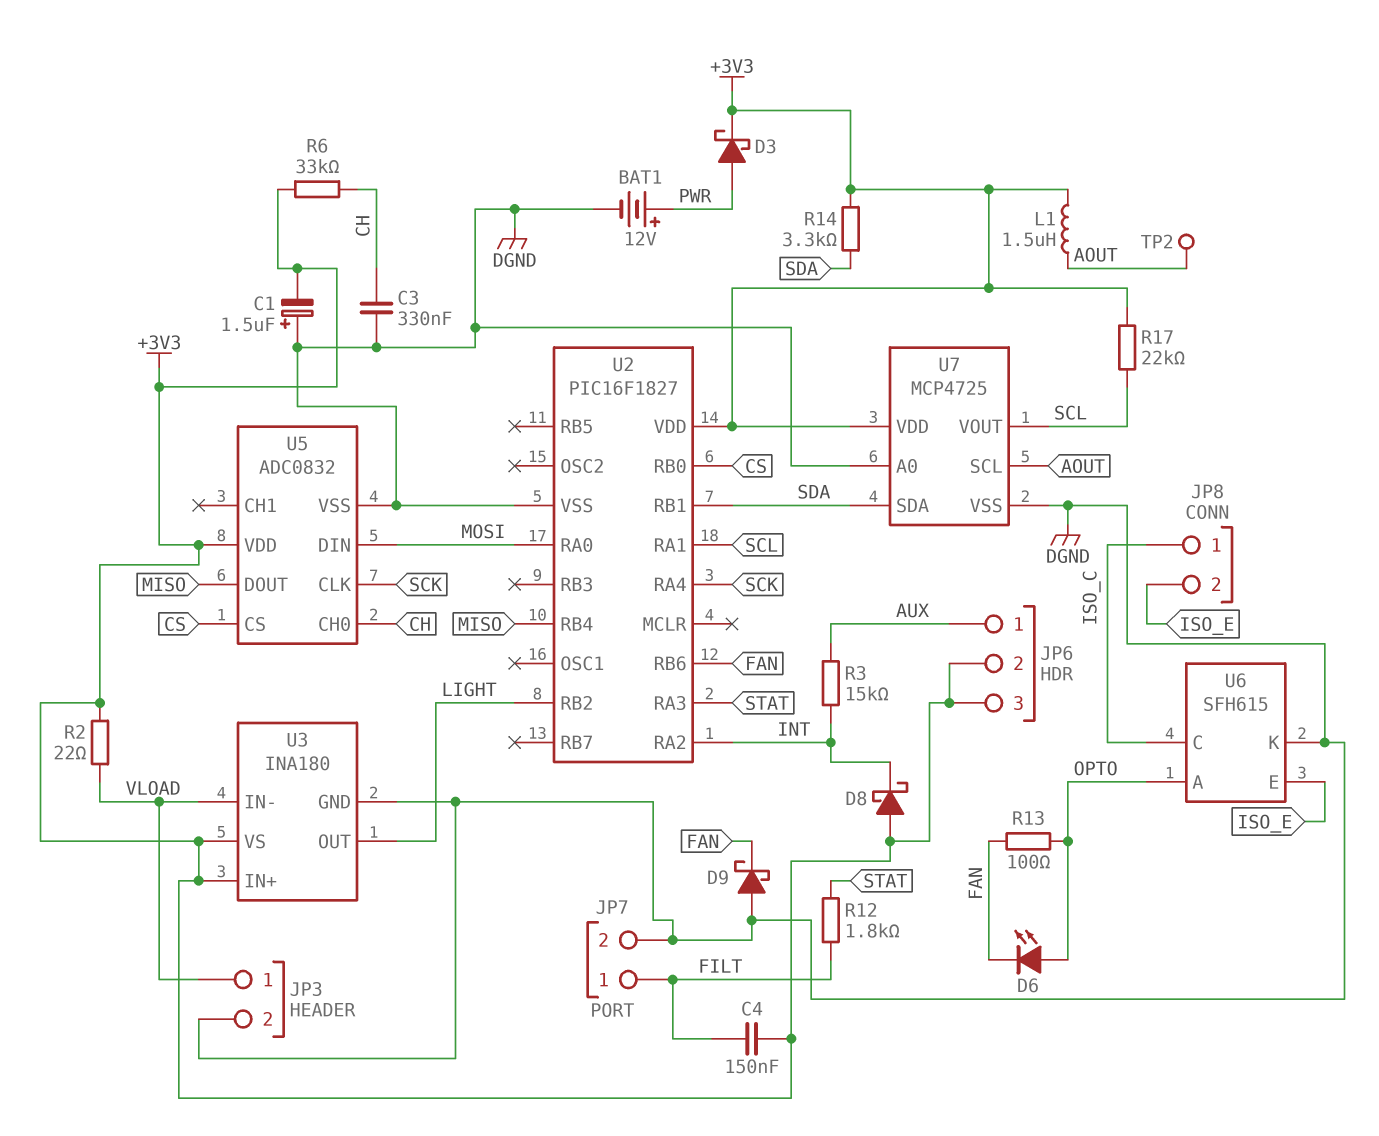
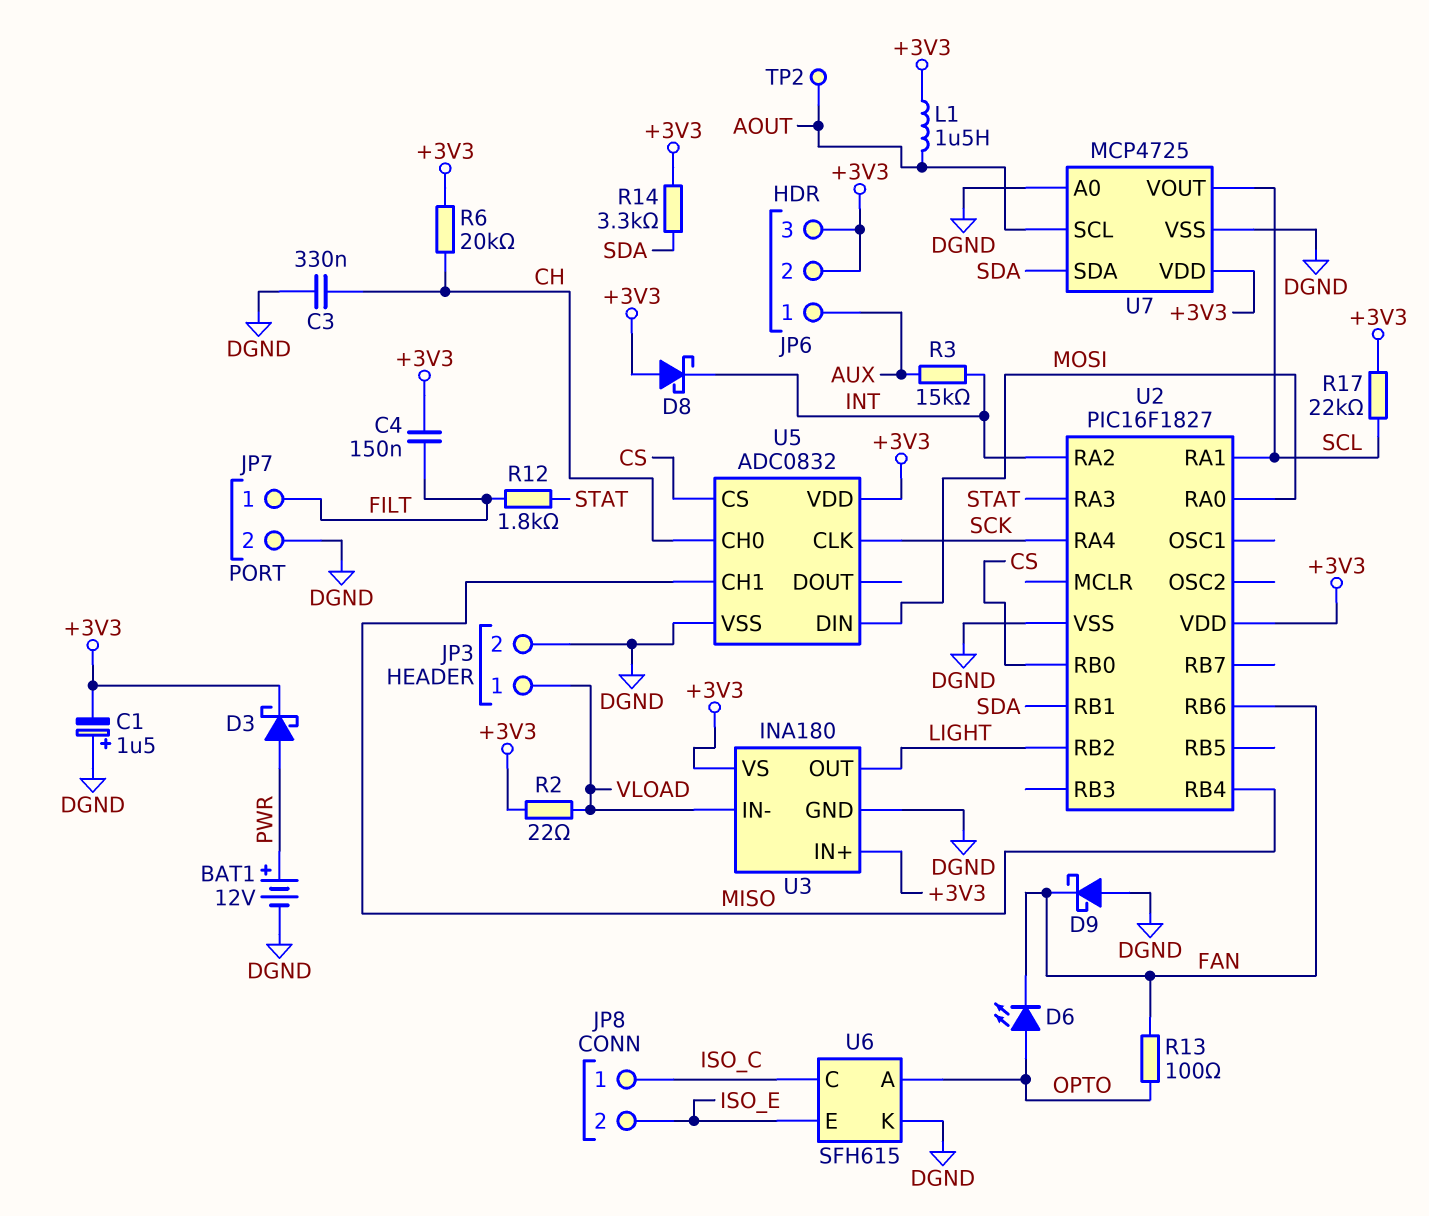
R6: 33k (+3V3, CH) -> 20k (+3V3, CH)
U5 pin CH1: none -> MISO
U5 pin DOUT: MISO -> none

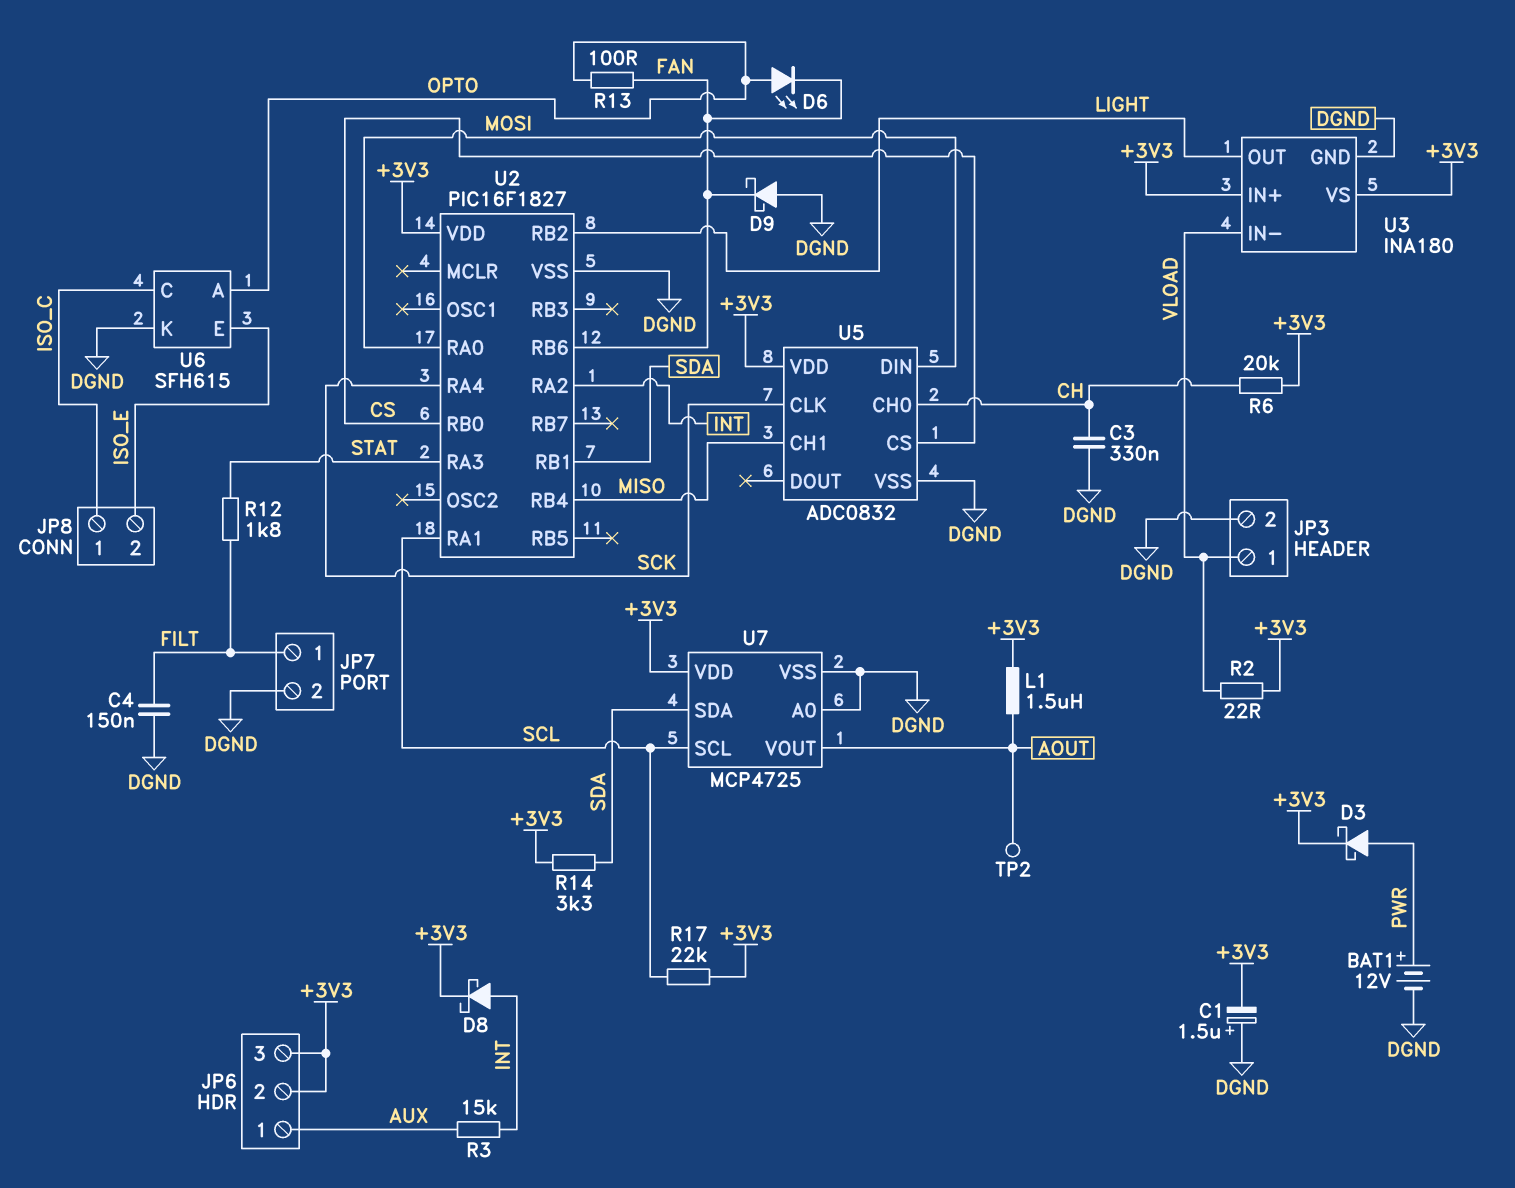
C4: 150nF (+3V3, FILT) -> 150nF (DGND, FILT)
D8: schottky (A +3V3, K INT) -> schottky (A INT, K +3V3)
U7 pin SCL: AOUT -> SCL
U7 pin VOUT: SCL -> AOUT

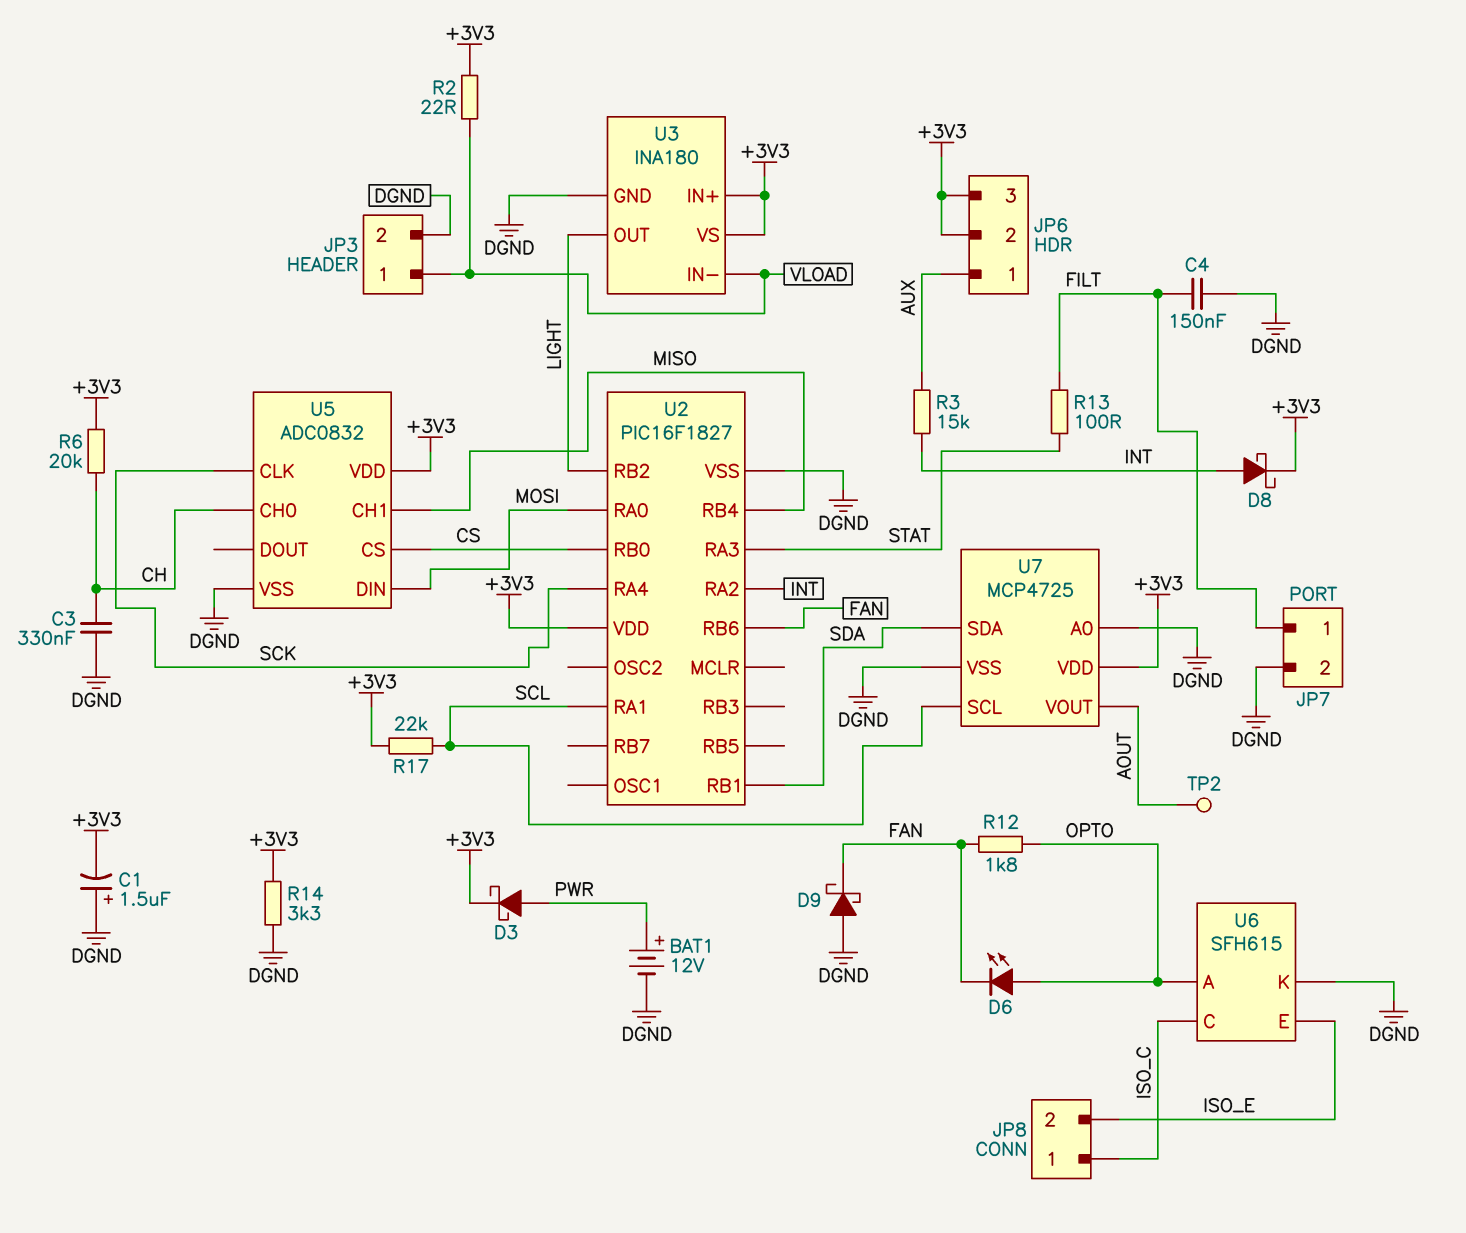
L1: 1.5uH (+3V3, AOUT) -> none
R12: 1.8k (FILT, STAT) -> 1.8k (FAN, OPTO)
R13: 100 (FAN, OPTO) -> 100 (FILT, STAT)
R14: 3.3k (+3V3, SDA) -> 3.3k (+3V3, DGND)

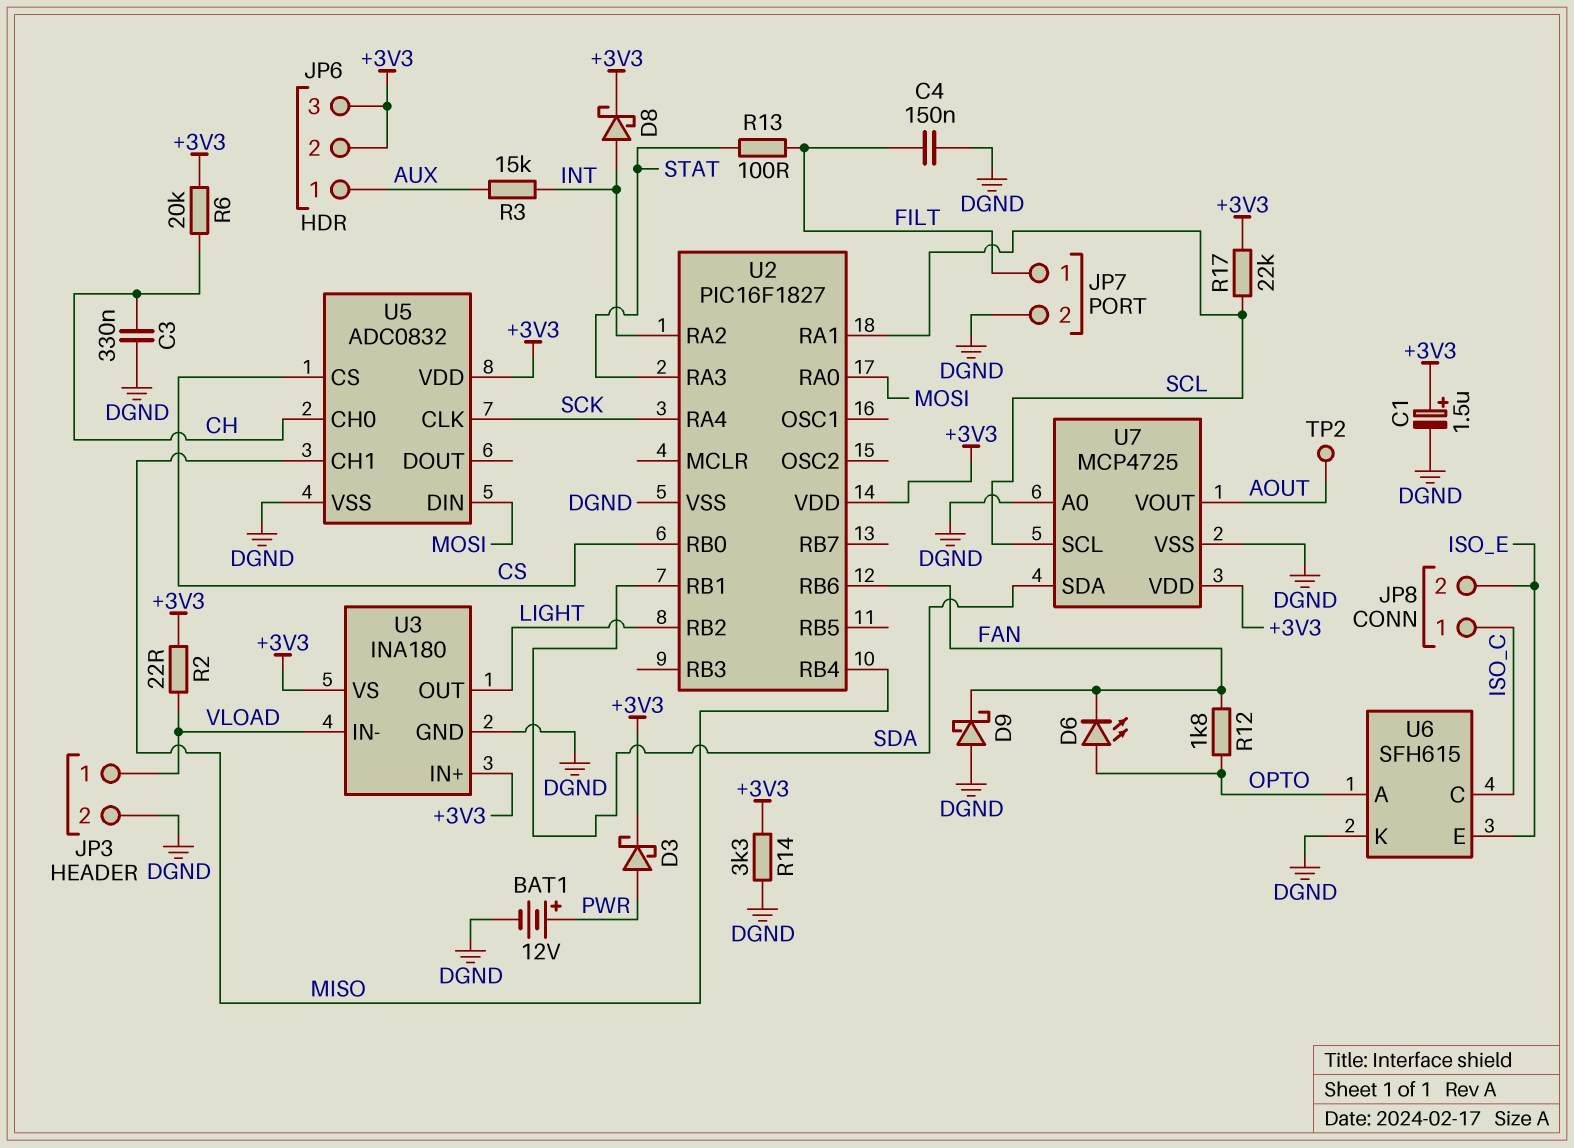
C1: 1.5uF (plus DGND, minus +3V3) -> 1.5uF (plus +3V3, minus DGND)

